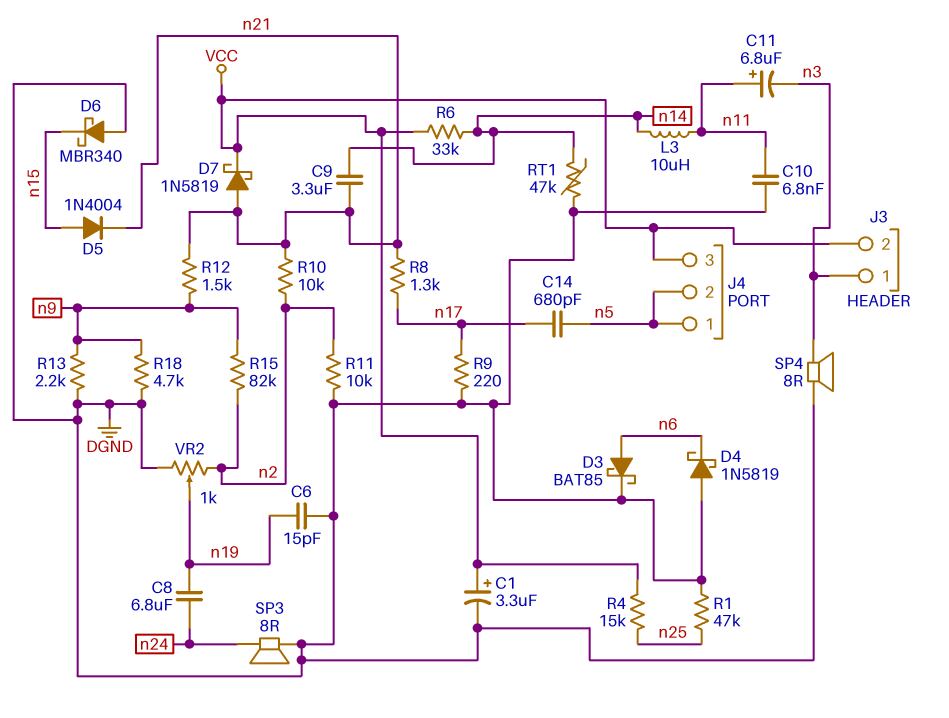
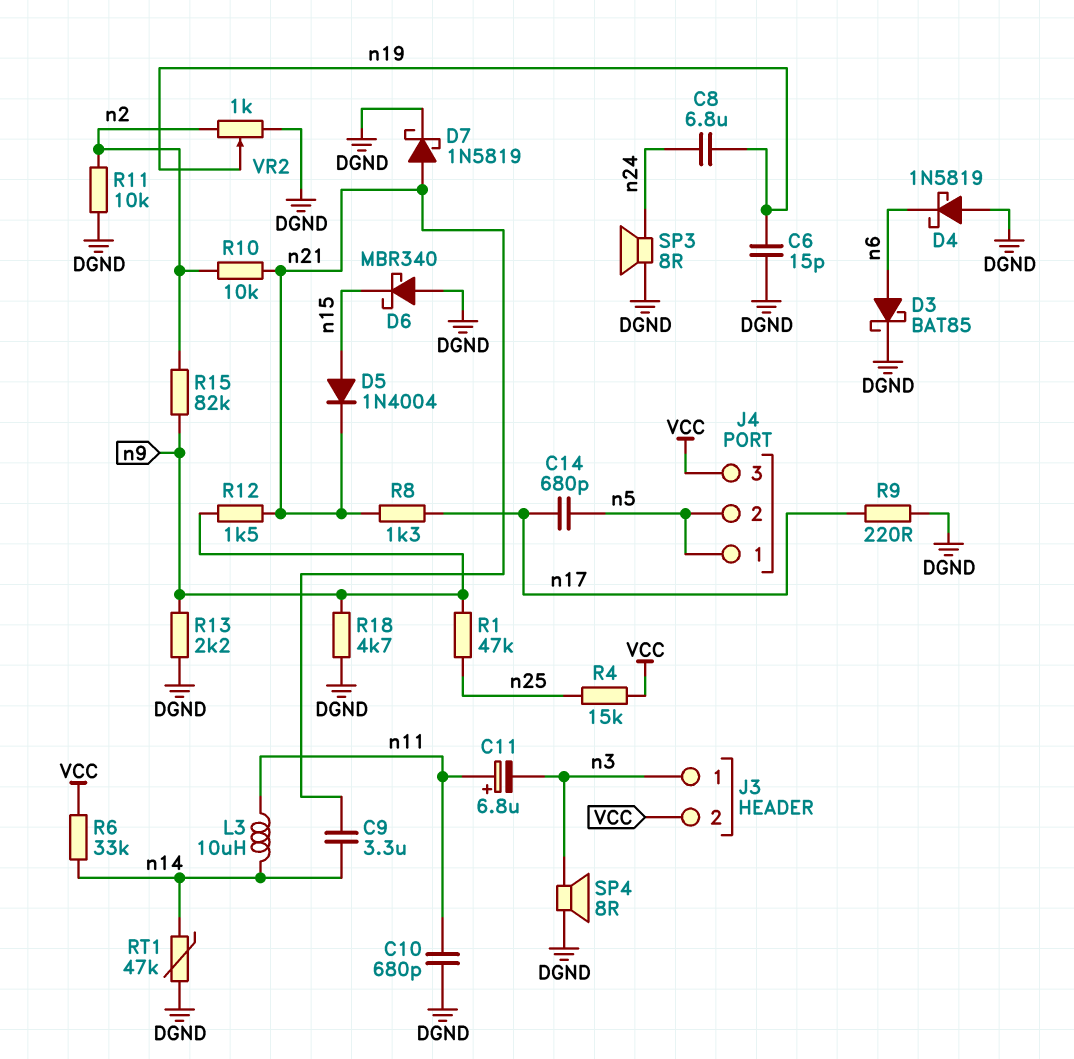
C1: 3.3uF (plus VCC, minus DGND) -> none
C10: 6.8nF (DGND, n11) -> 680pF (DGND, n11)
D7: schottky 1N5819 (A n21, K VCC) -> schottky 1N5819 (A n21, K DGND)
R1: 47k (DGND, n25) -> 47k (n9, n25)

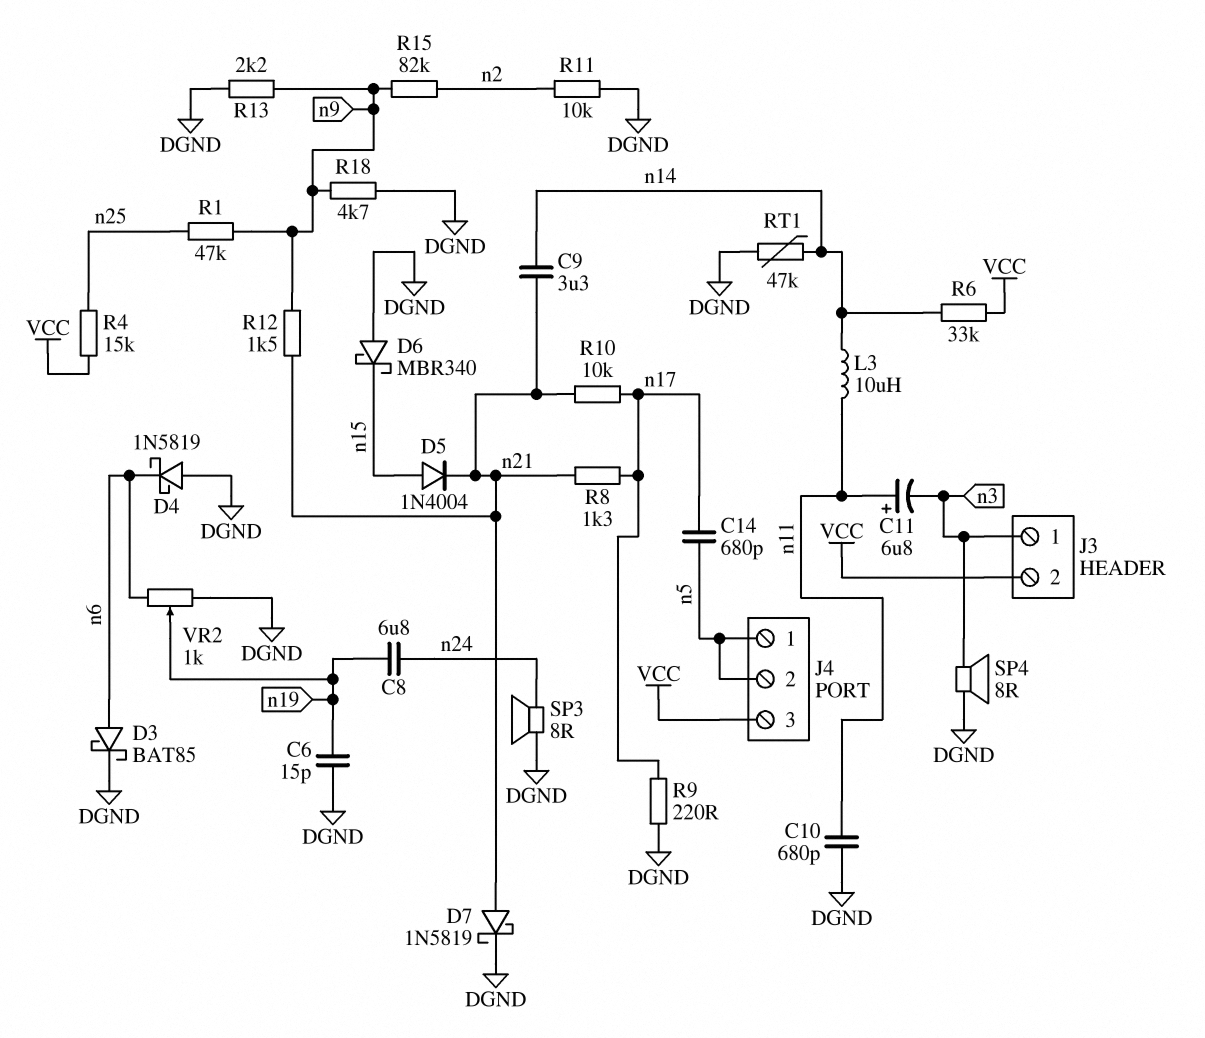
R10: 10k (n2, n21) -> 10k (n17, n21)
VR2: 1k (DGND, n2, wiper n19) -> 1k (DGND, n6, wiper n19)

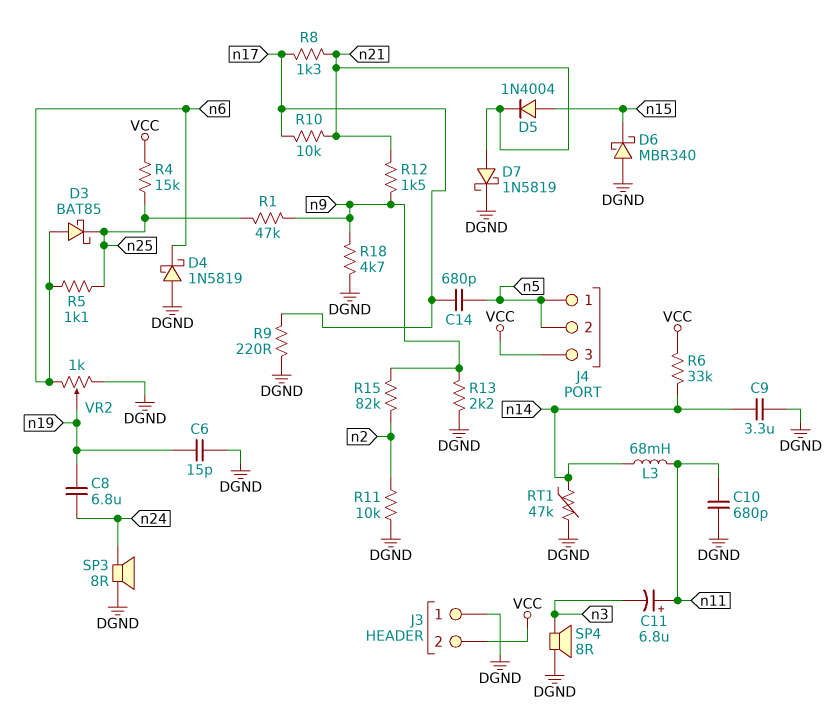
C9: 3.3uF (n14, n21) -> 3.3uF (DGND, n14)
D3: schottky BAT85 (A n6, K DGND) -> schottky BAT85 (A n6, K n25)
J3 pin 1: n3 -> DGND
L3: 10uH (n11, n14) -> 68mH (n11, n14)
R5: none -> 1.1k (n6, n25)

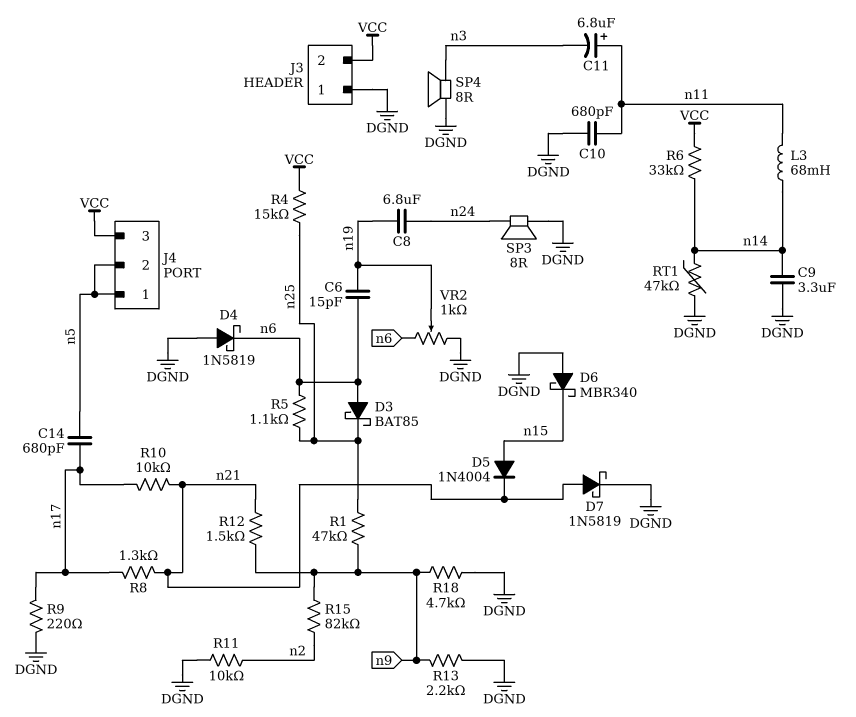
C6: 15pF (DGND, n19) -> 15pF (n6, n19)

